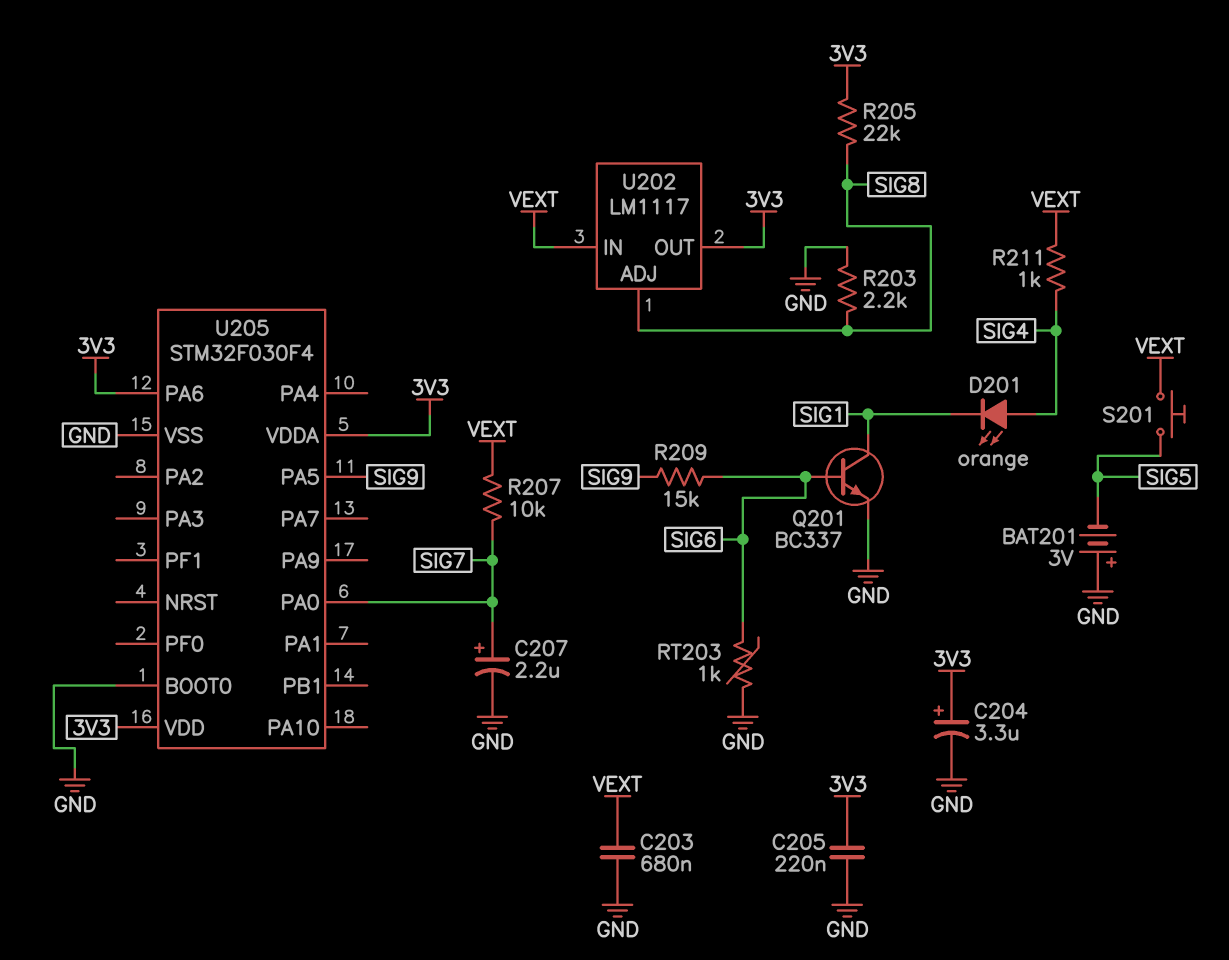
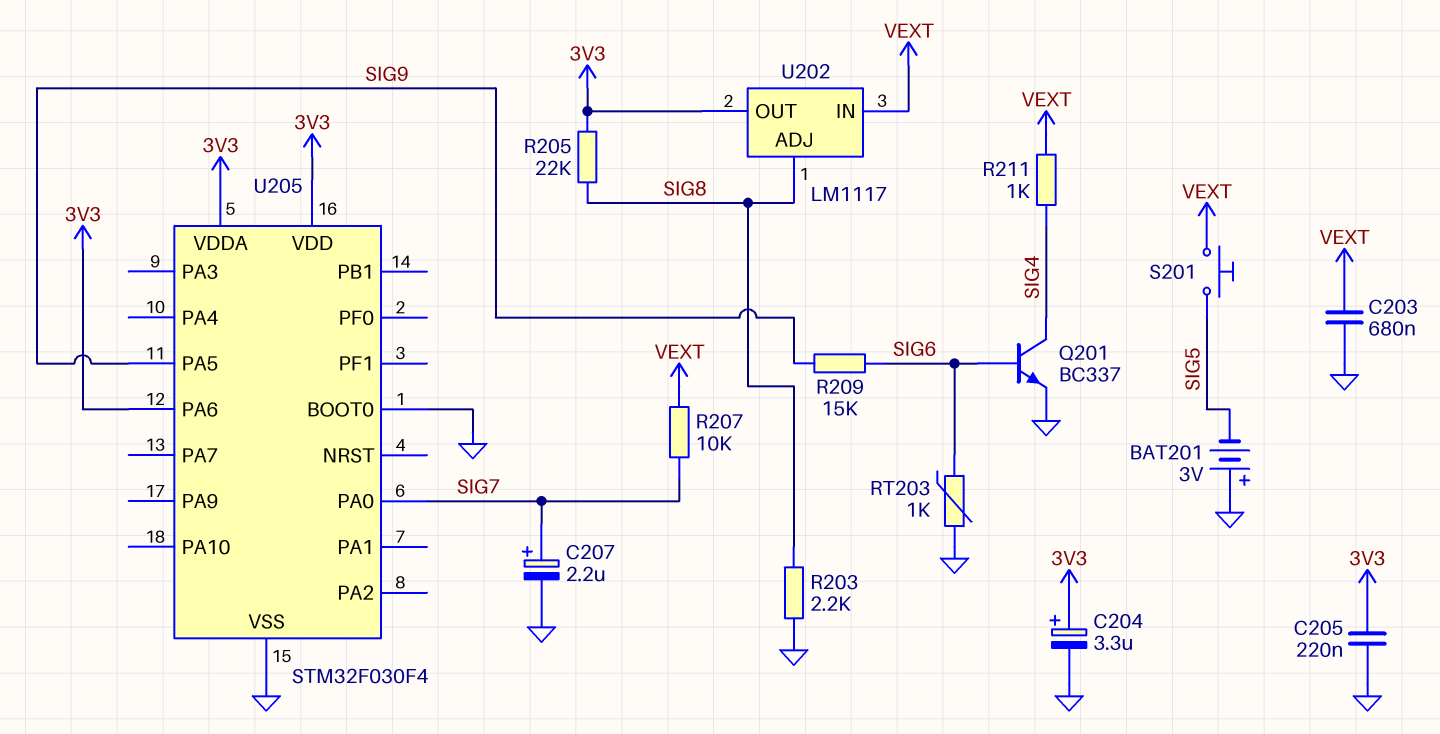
D201: LED orange (A SIG4, K SIG1) -> none
Q201: NPN BC337 (B SIG6, C SIG1, E GND) -> NPN BC337 (B SIG6, C SIG4, E GND)

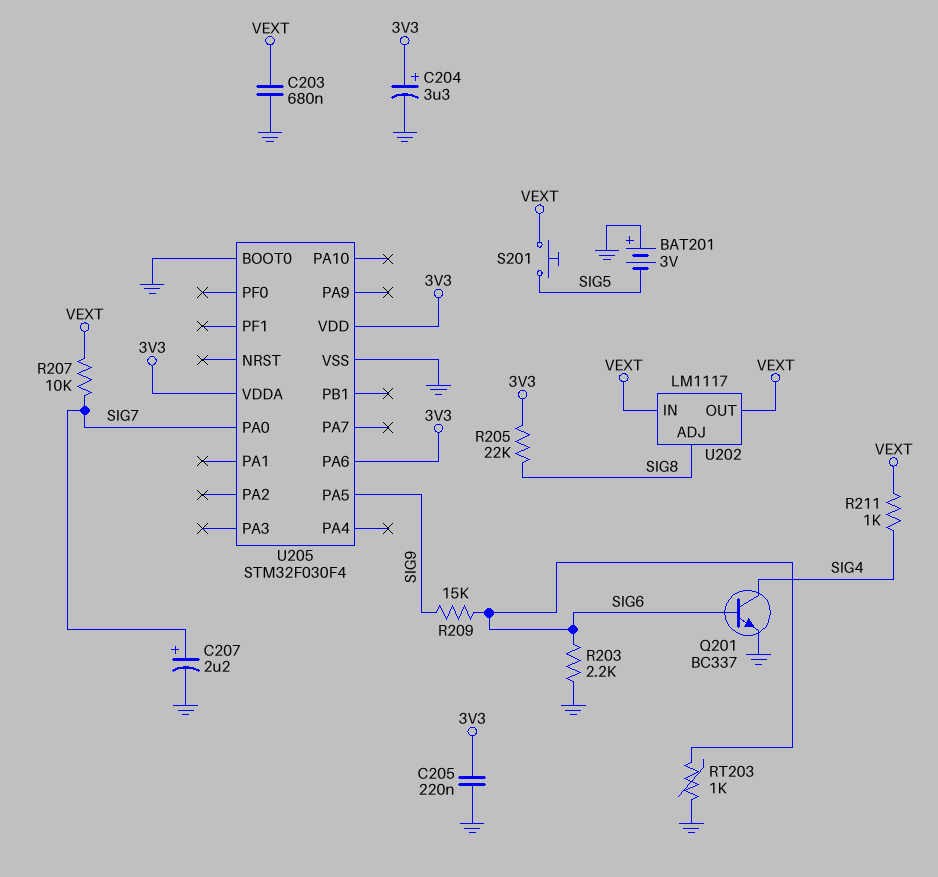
R203: 2.2k (GND, SIG8) -> 2.2k (GND, SIG6)
U202 pin OUT: 3V3 -> VEXT

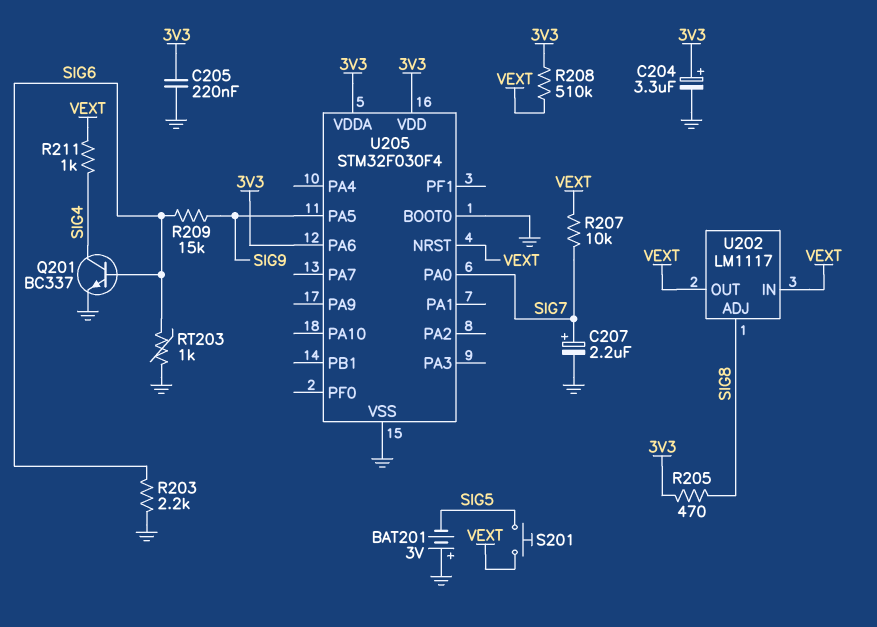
C203: 680nF (GND, VEXT) -> none
R205: 22k (3V3, SIG8) -> 470 (3V3, SIG8)
R208: none -> 510k (3V3, VEXT)
U205 pin NRST: none -> VEXT

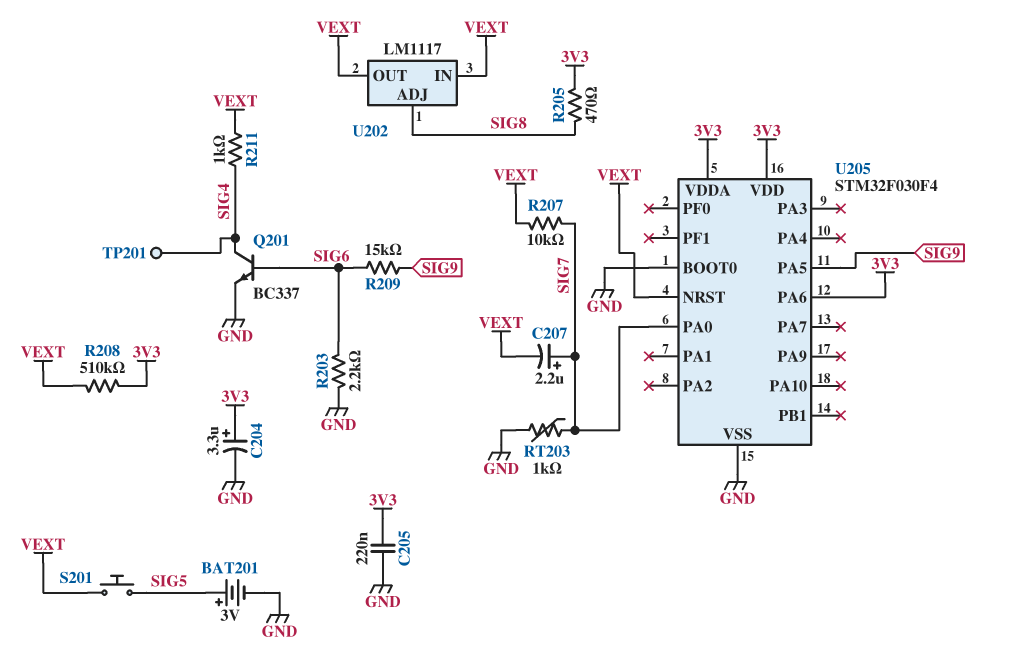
BAT201: 3V (plus GND, minus SIG5) -> 3V (plus SIG5, minus GND)
C207: 2.2uF (plus SIG7, minus GND) -> 2.2uF (plus SIG7, minus VEXT)
RT203: 1k (GND, SIG6) -> 1k (GND, SIG7)
TP201: none -> test point (SIG4)

